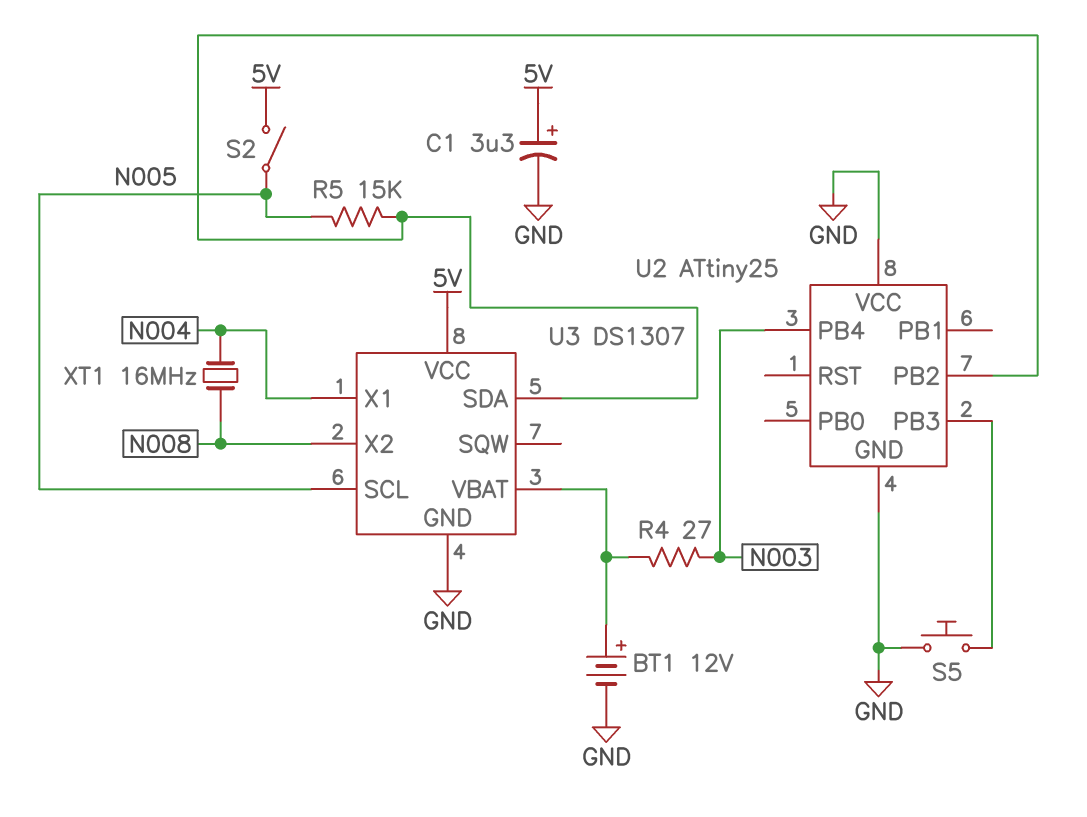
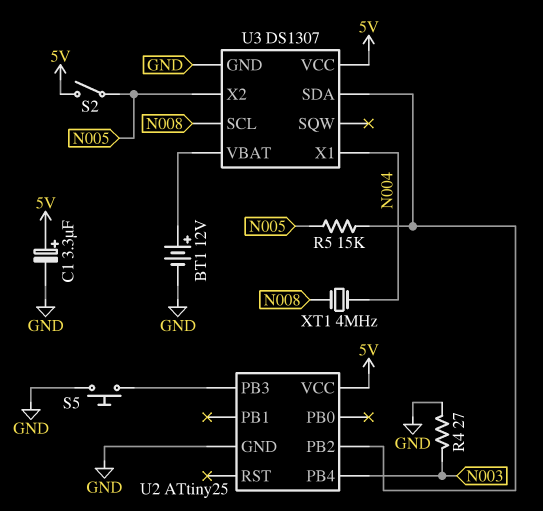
R4: 27 (N003, U3/VBAT) -> 27 (GND, N003)
U2 pin VCC: GND -> 5V
U3 pin SCL: N005 -> N008
U3 pin X2: N008 -> N005
XT1: 16MHz (N004, N008) -> 4MHz (N004, N008)

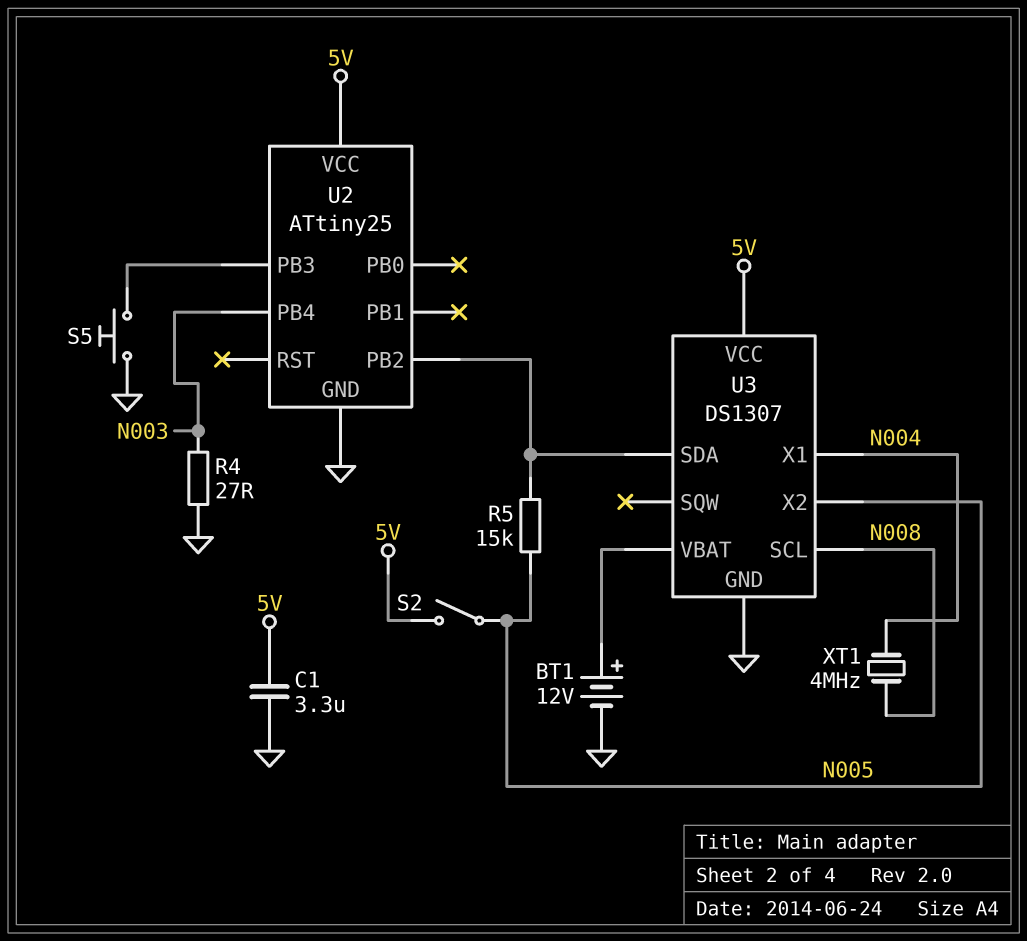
C1: 3.3uF (plus 5V, minus GND) -> 3.3uF (5V, GND)

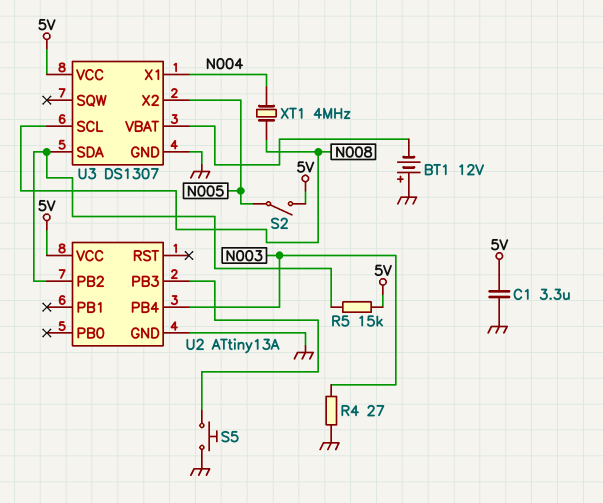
BT1: 12V (plus U3/VBAT, minus GND) -> 12V (plus GND, minus U3/VBAT)
R5: 15k (N005, U2/PB2) -> 15k (5V, U2/PB2)
U2: ATtiny25 -> ATtiny13A

